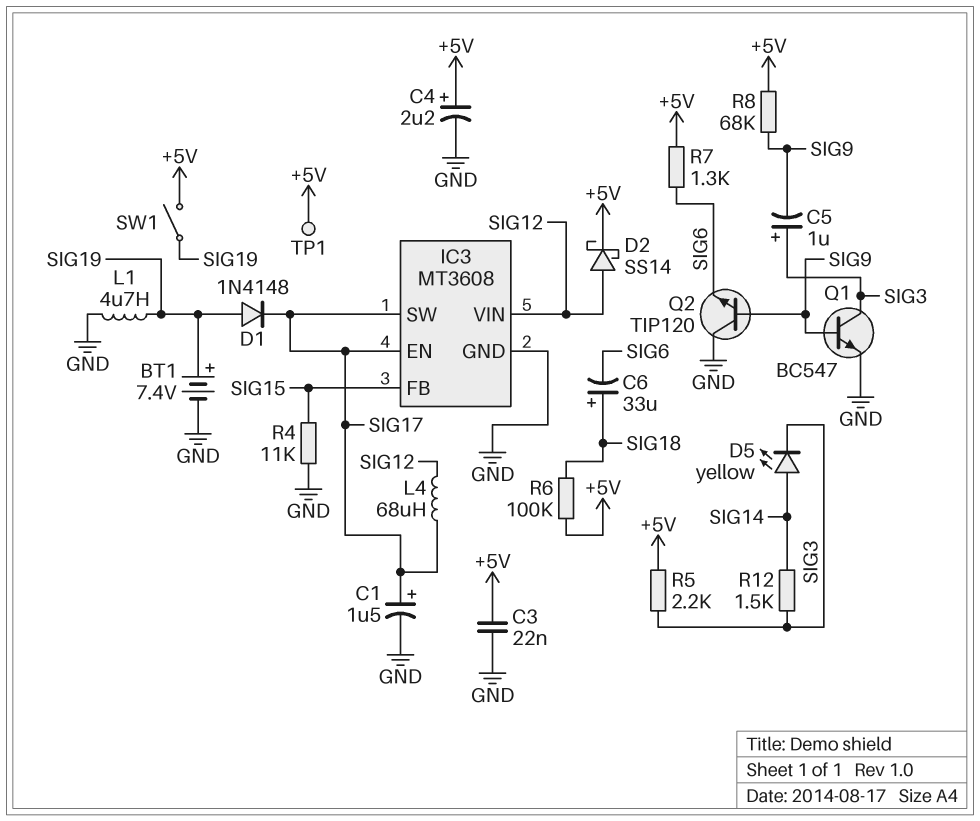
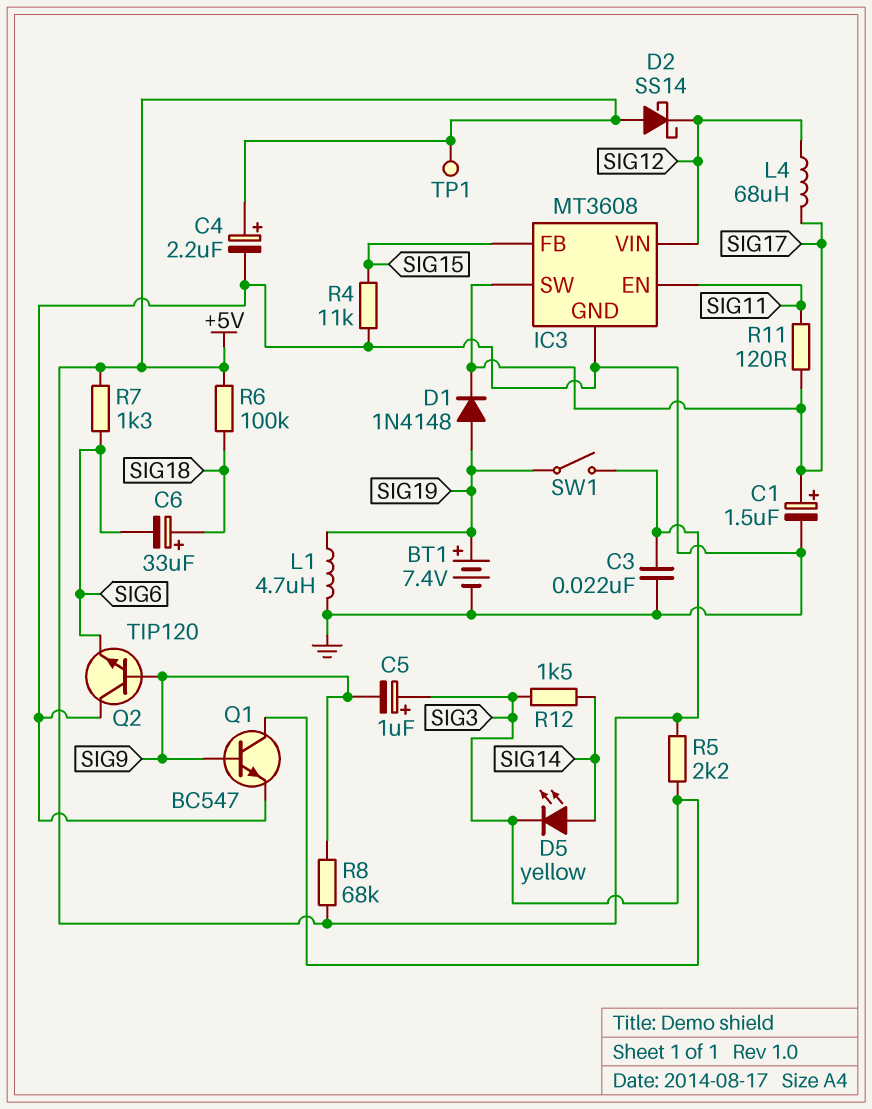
D2: schottky SS14 (A SIG12, K +5V) -> schottky SS14 (A +5V, K SIG12)
IC3 pin EN: SIG17 -> SIG11
R11: none -> 120 (SIG11, SIG17)

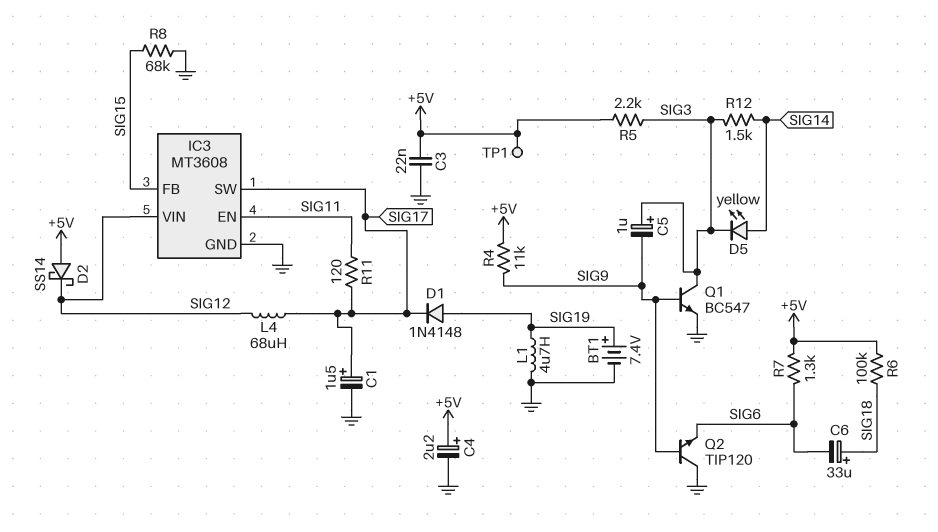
R4: 11k (GND, SIG15) -> 11k (+5V, SIG9)
R8: 68k (+5V, SIG9) -> 68k (GND, SIG15)
SW1: switch (+5V, SIG19) -> none

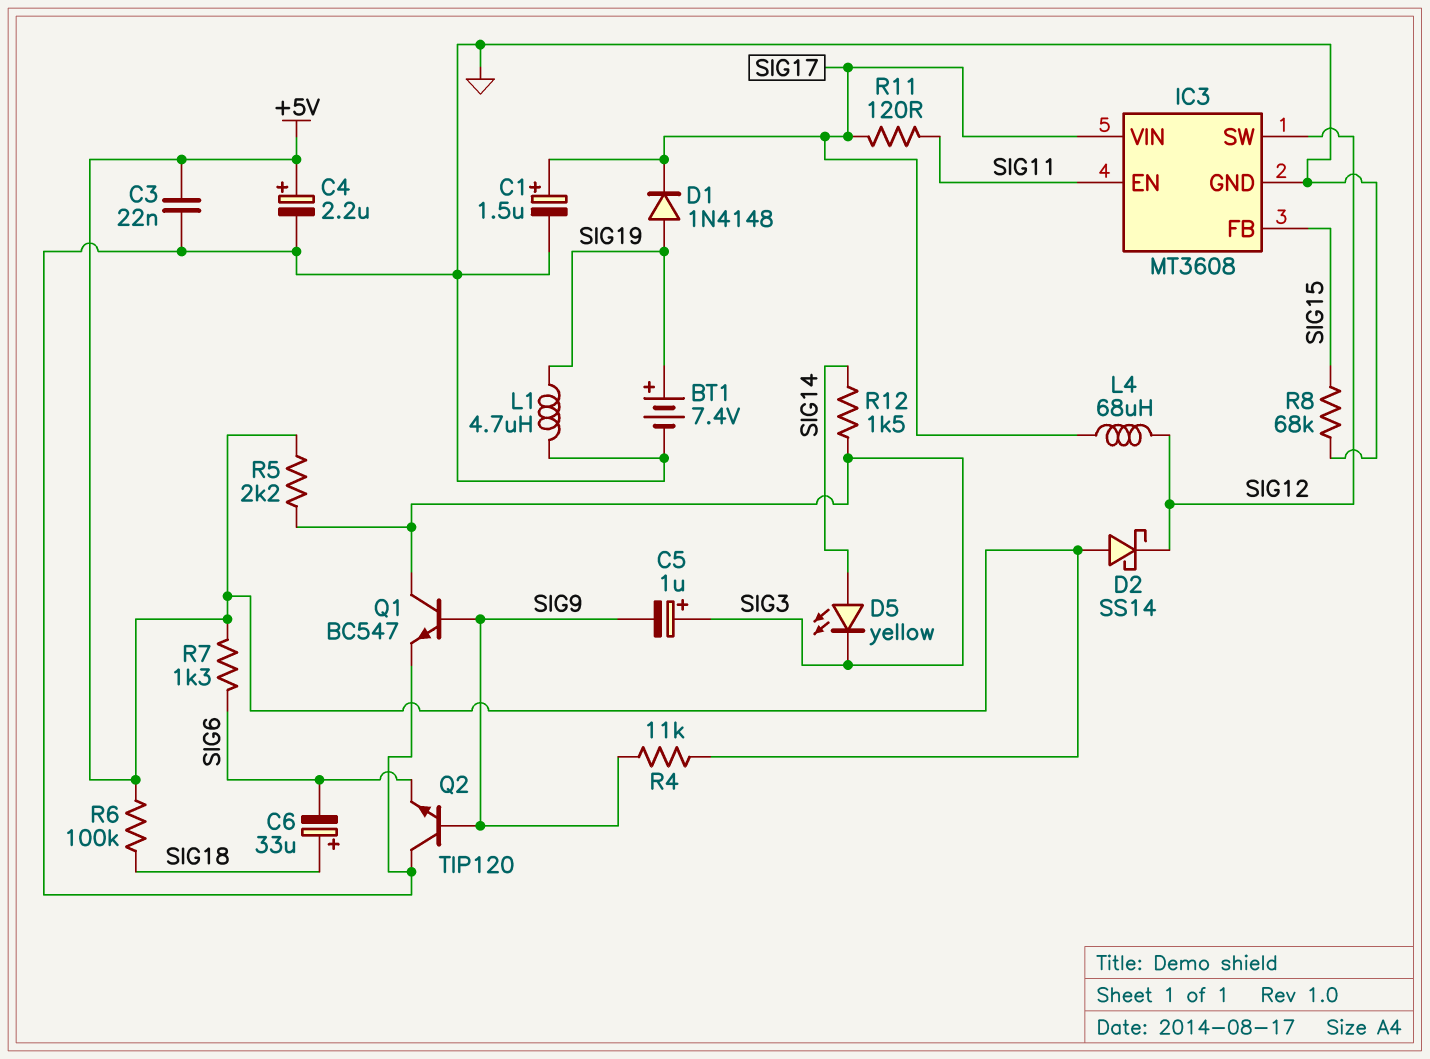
IC3 pin SW: SIG17 -> SIG12
IC3 pin VIN: SIG12 -> SIG17
TP1: test point (+5V) -> none

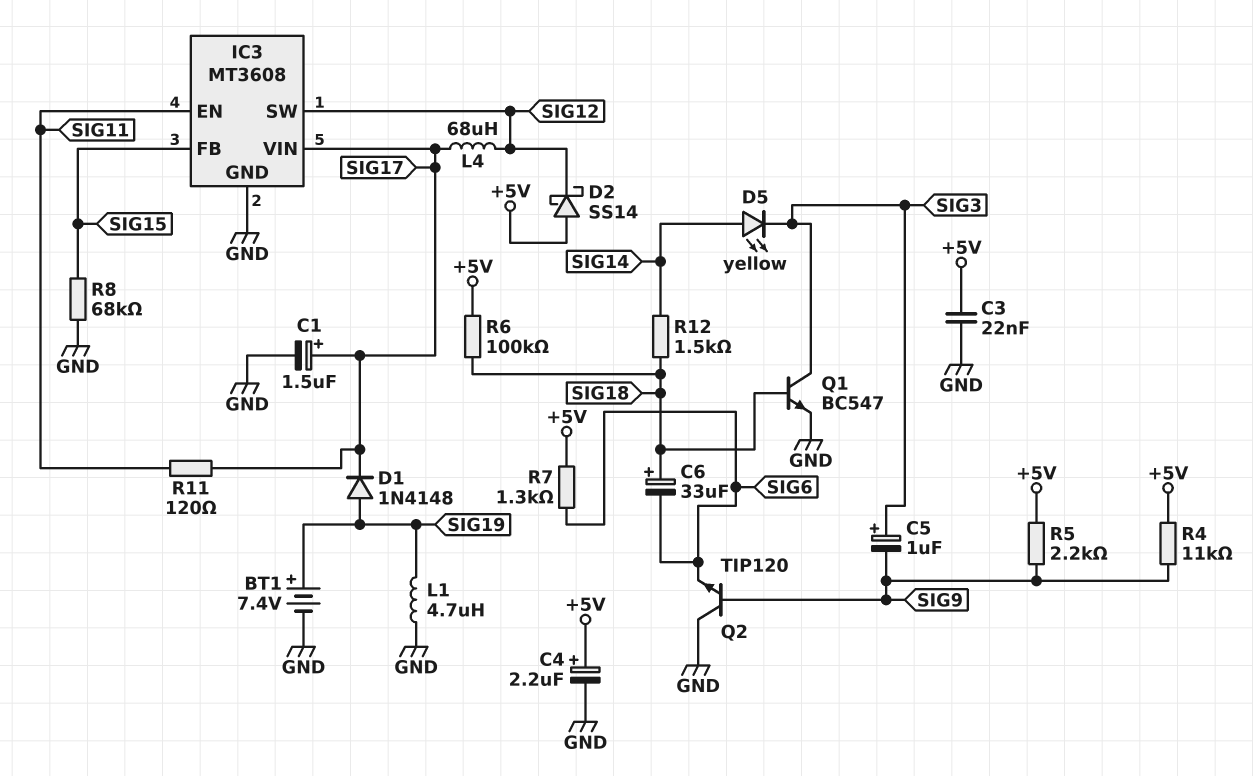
Q1: NPN BC547 (B SIG9, C SIG3, E GND) -> NPN BC547 (B SIG18, C SIG3, E GND)
R5: 2.2k (+5V, SIG3) -> 2.2k (+5V, SIG9)
R12: 1.5k (SIG3, SIG14) -> 1.5k (SIG14, SIG18)

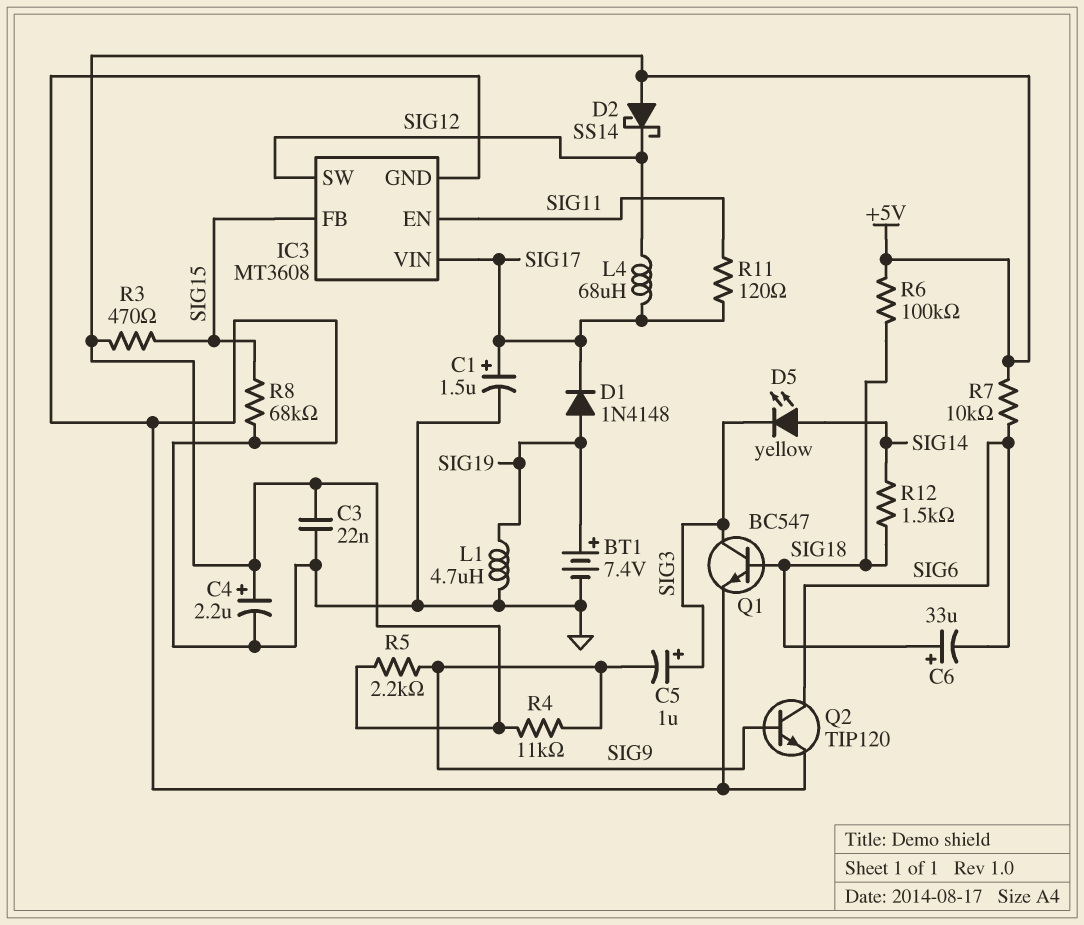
Q2: NPN TIP120 (B SIG9, C GND, E SIG6) -> NPN TIP120 (B SIG9, C SIG6, E GND)
R3: none -> 470 (+5V, SIG15)
R7: 1.3k (+5V, SIG6) -> 10k (+5V, SIG6)

